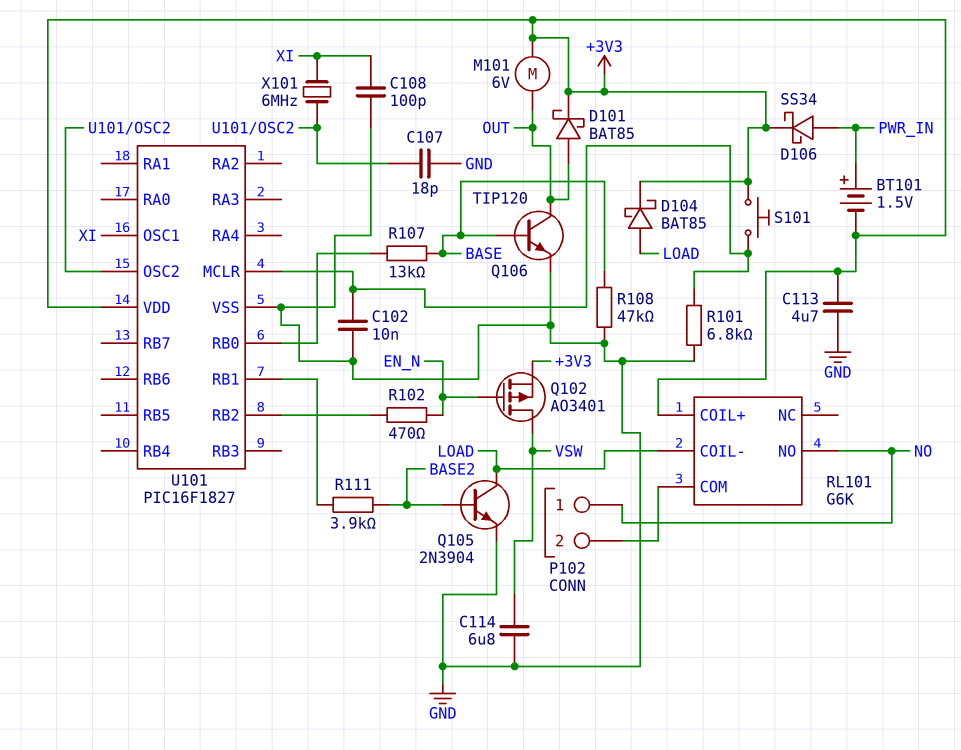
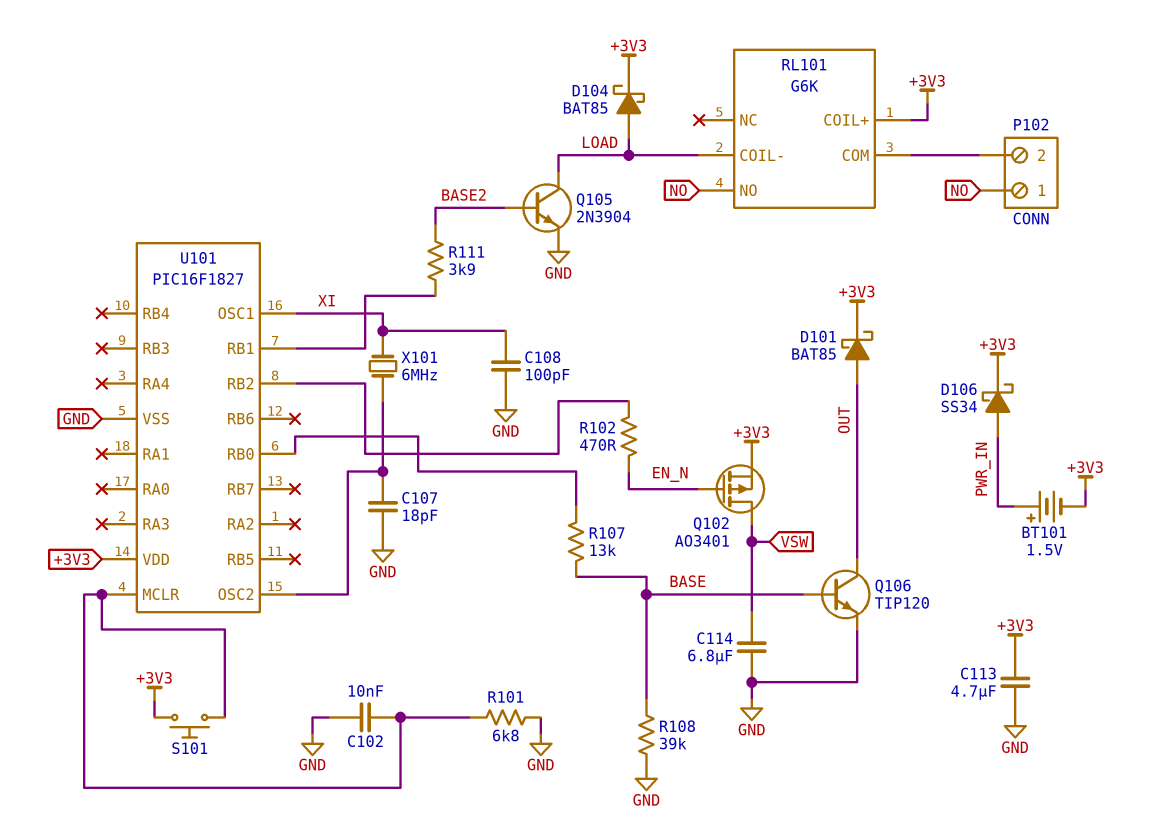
M101: motor 6V (+3V3, OUT) -> none
R108: 47k (BASE, GND) -> 39k (BASE, GND)

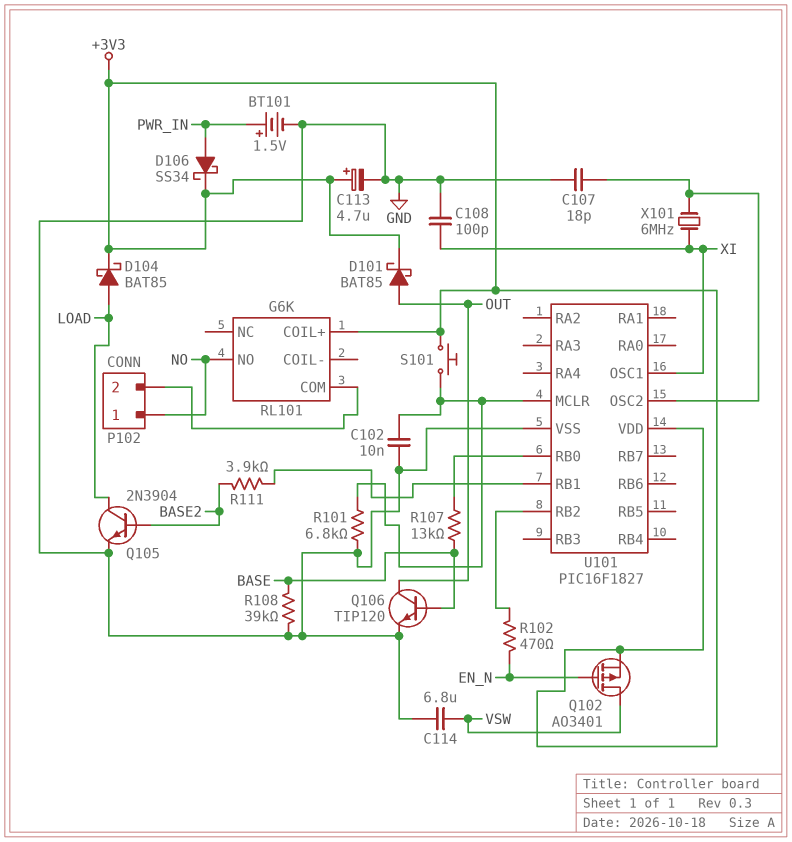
BT101: 1.5V (plus PWR_IN, minus +3V3) -> 1.5V (plus PWR_IN, minus GND)
C113: 4.7uF (+3V3, GND) -> 4.7uF (plus +3V3, minus GND)
RL101 pin COIL-: LOAD -> none

